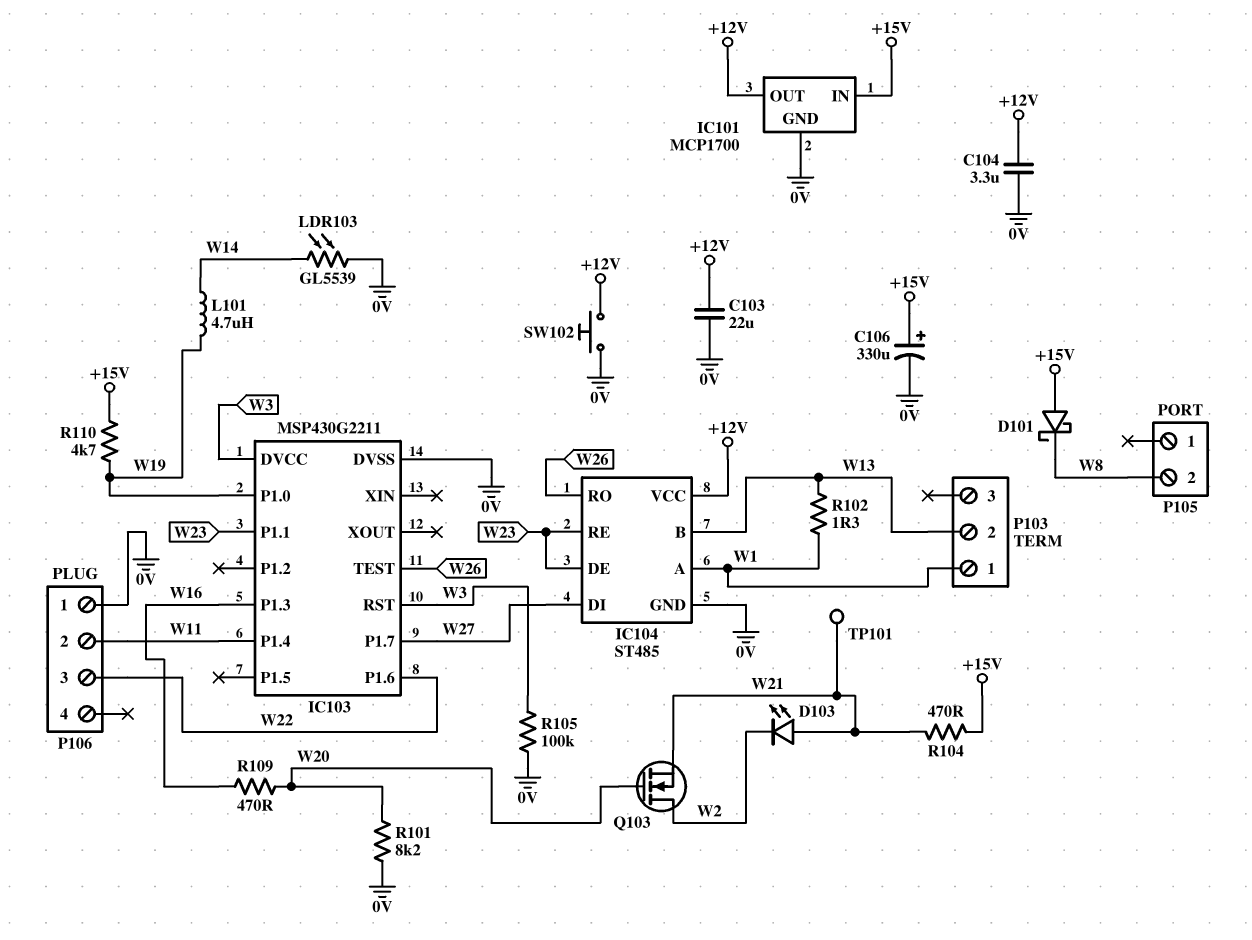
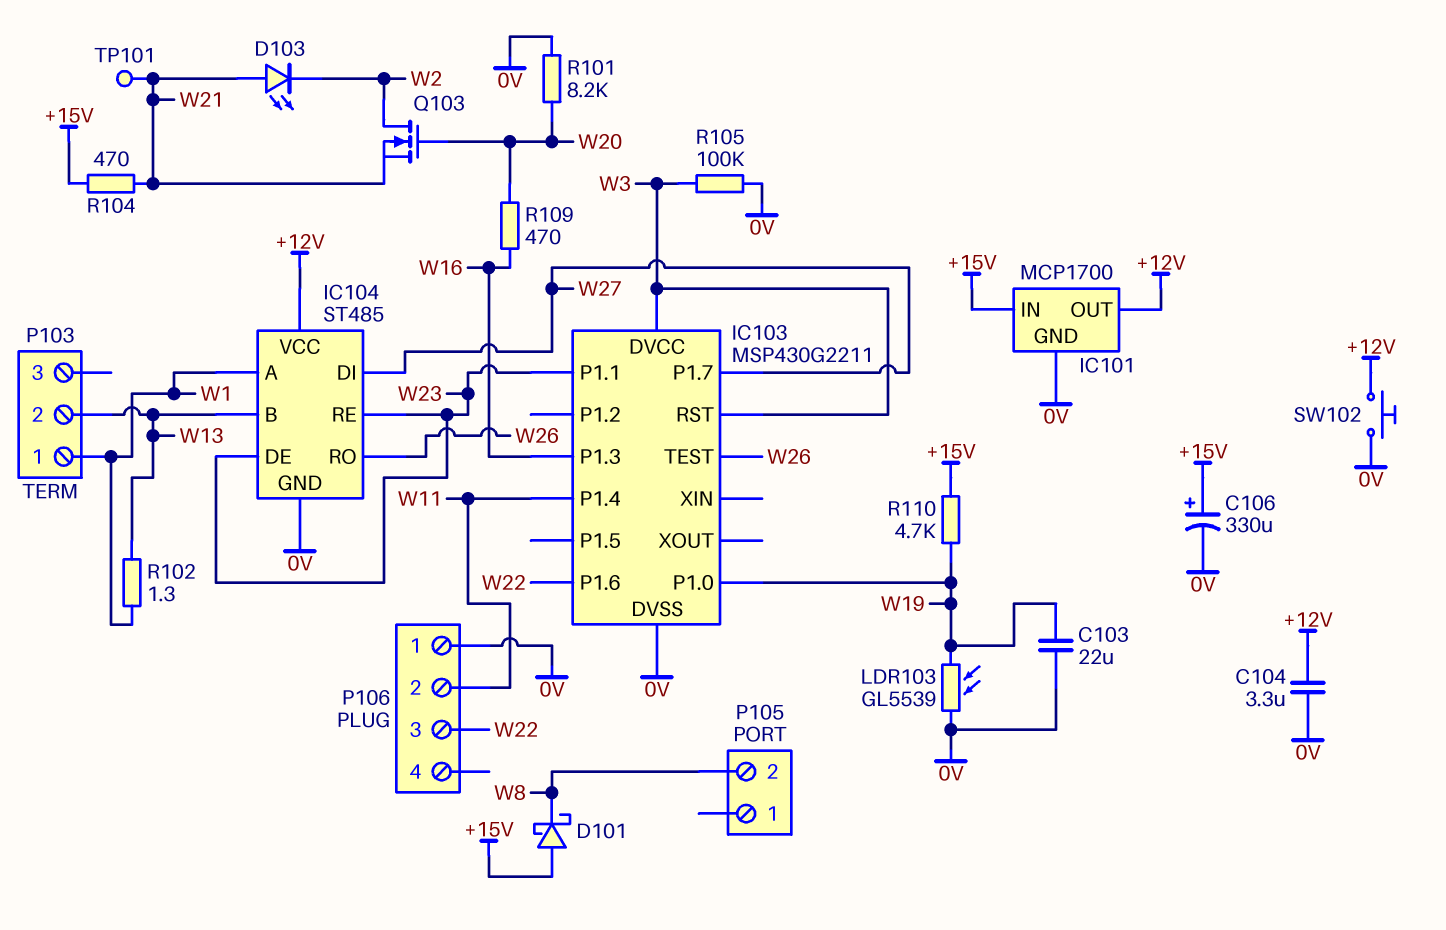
C103: 22uF (+12V, 0V) -> 22uF (0V, W19)
L101: 4.7uH (W14, W19) -> none
LDR103: GL5539 (0V, W14) -> GL5539 (0V, W19)

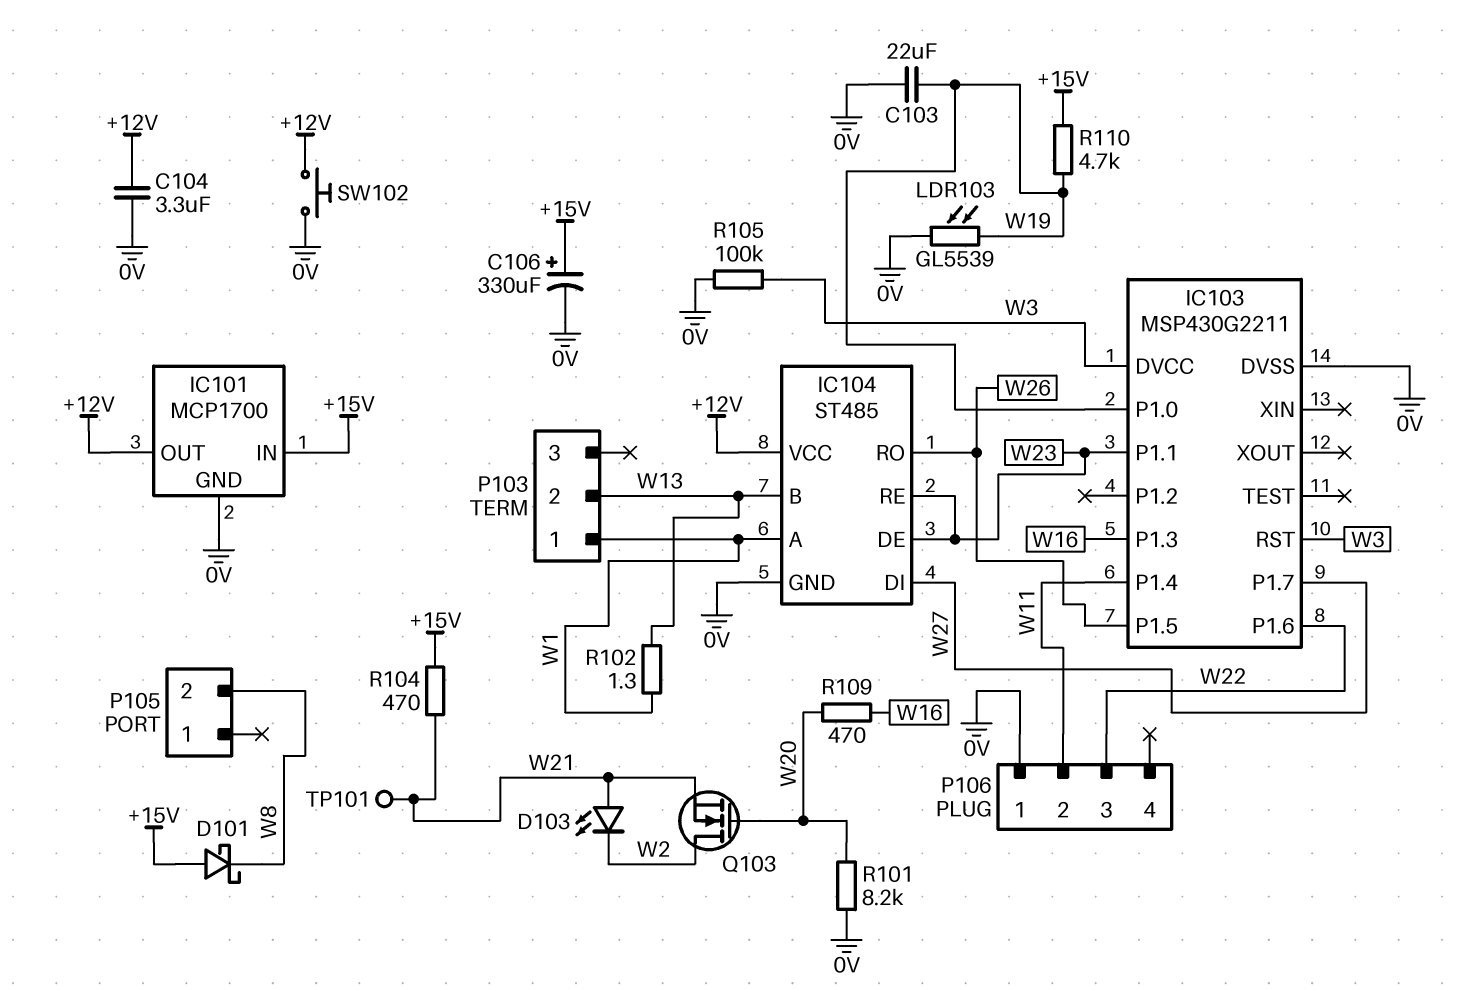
IC103 pin P1.5: none -> W26
IC103 pin TEST: W26 -> none

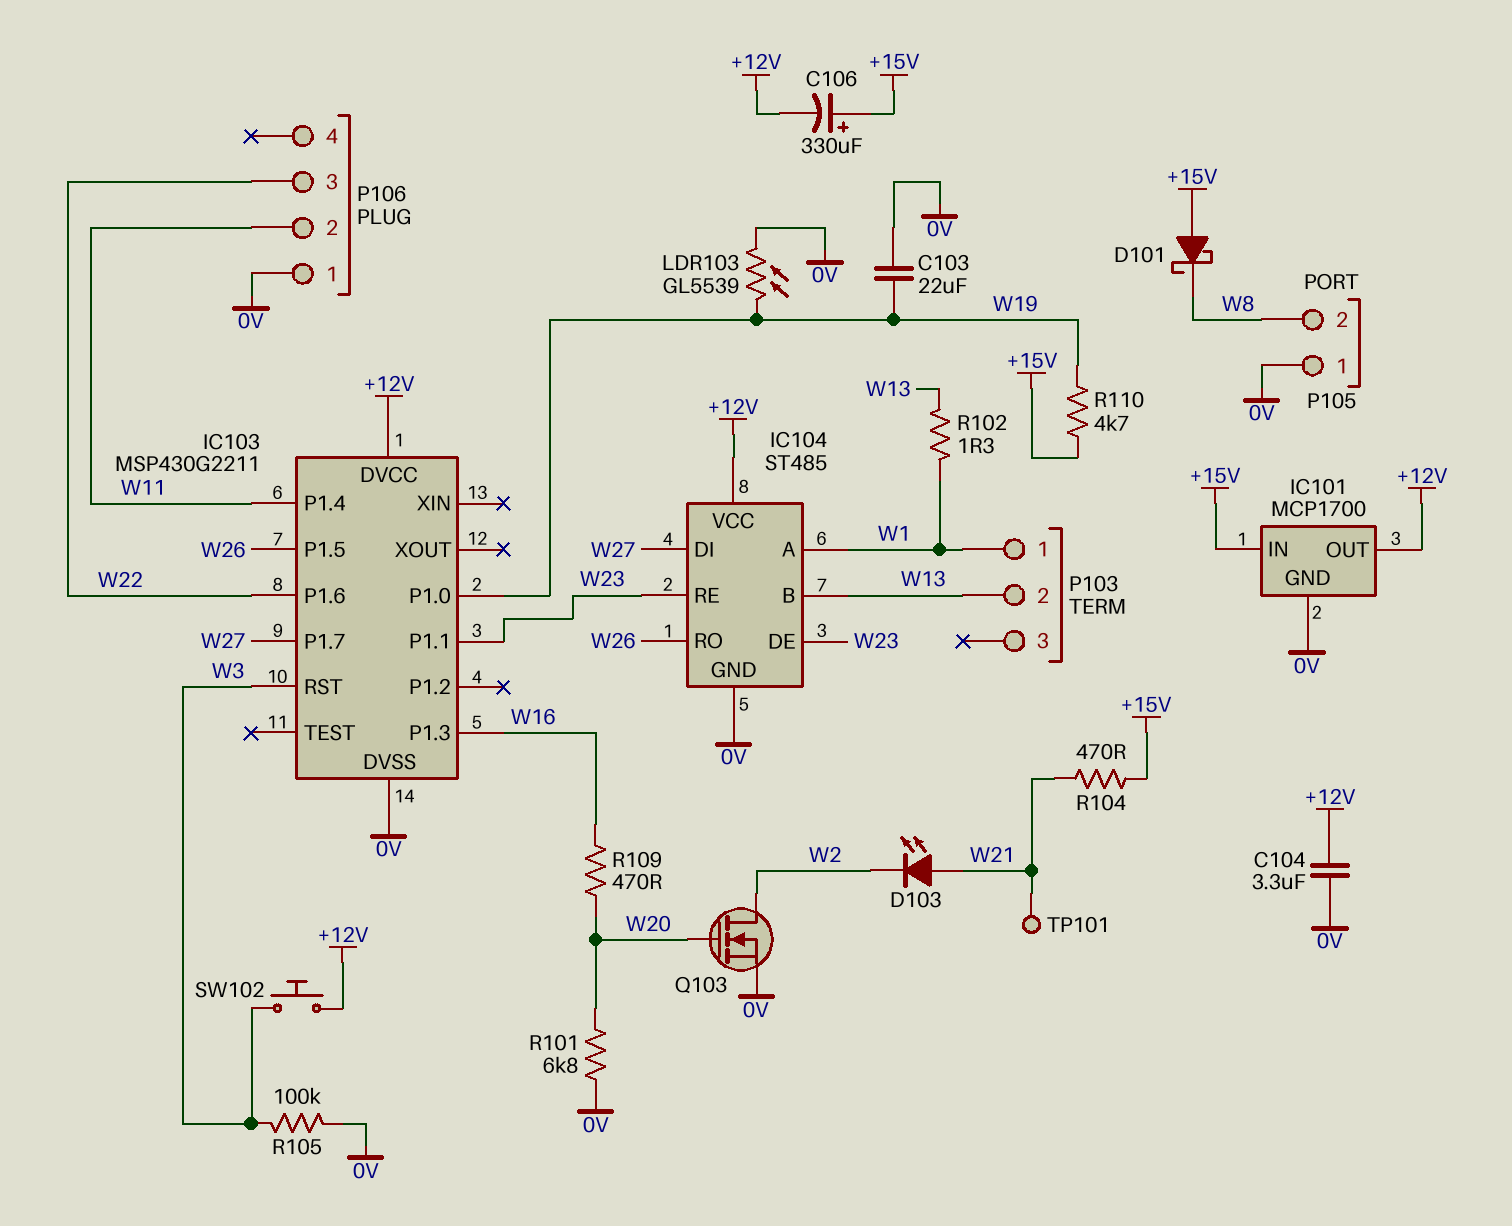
C106: 330uF (plus +15V, minus 0V) -> 330uF (plus +15V, minus +12V)
IC103 pin DVCC: W3 -> +12V
P105 pin 1: none -> 0V
Q103: NMOS (G W20, D W2, S W21) -> NMOS (G W20, D W2, S 0V)
R101: 8.2k (0V, W20) -> 6.8k (0V, W20)
SW102: button (+12V, 0V) -> button (+12V, W3)

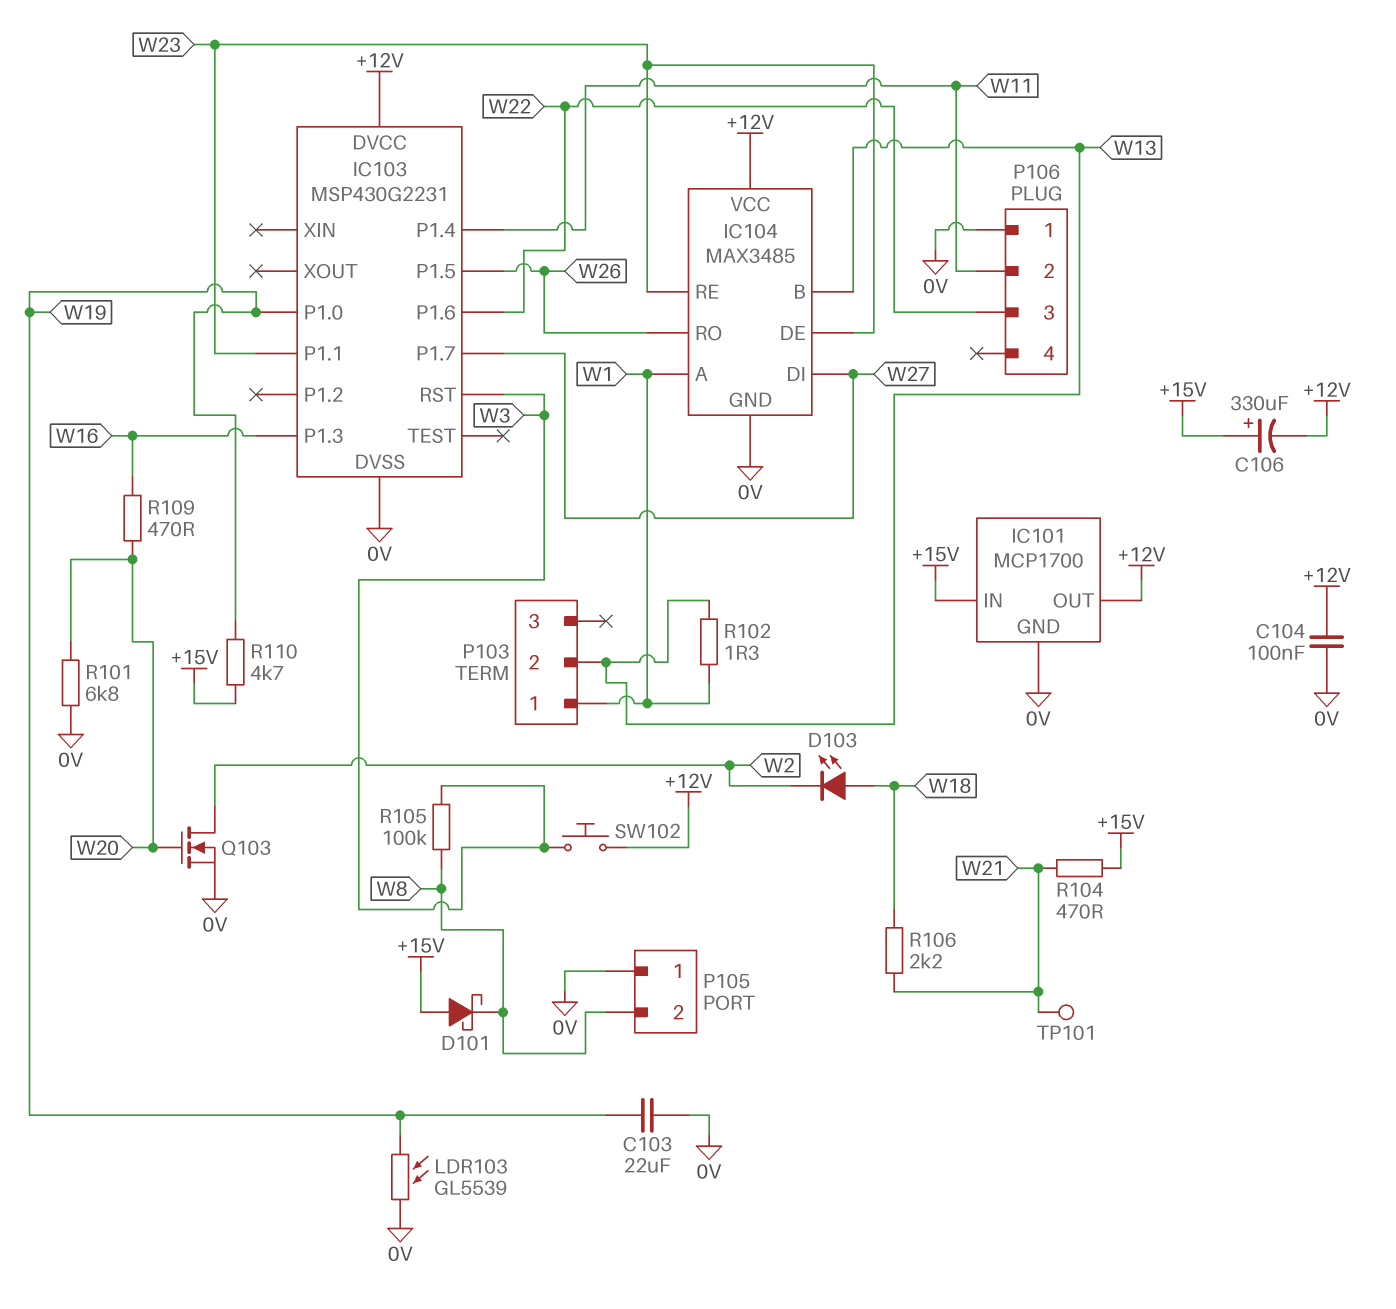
C104: 3.3uF (+12V, 0V) -> 100nF (+12V, 0V)
D103: LED (A W21, K W2) -> LED (A W18, K W2)
IC103: MSP430G2211 -> MSP430G2231
IC104: ST485 -> MAX3485
R105: 100k (0V, W3) -> 100k (W3, W8)
R106: none -> 2.2k (W18, W21)

